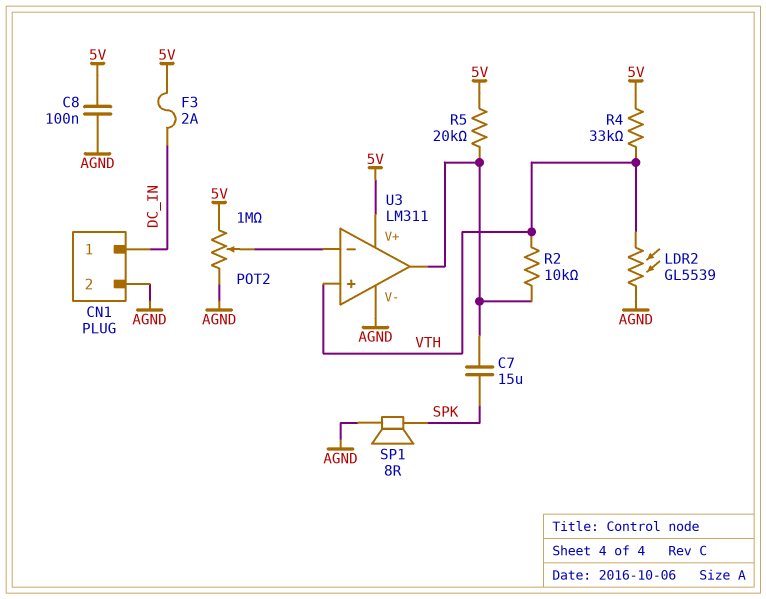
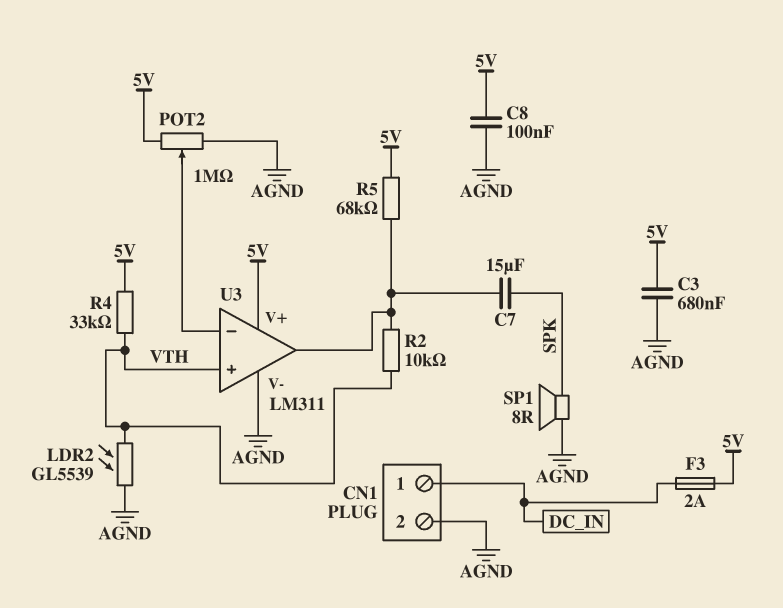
C3: none -> 680nF (5V, AGND)
R5: 20k (5V, U3/out) -> 68k (5V, U3/out)

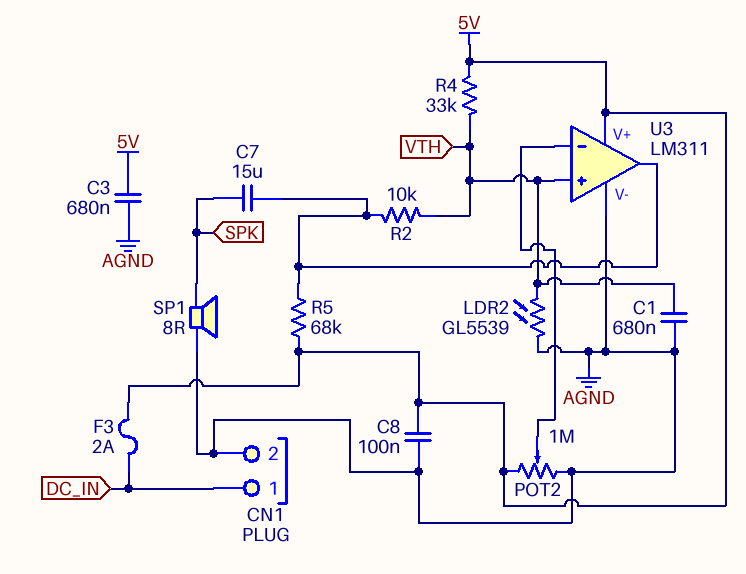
C1: none -> 680nF (AGND, VTH)

